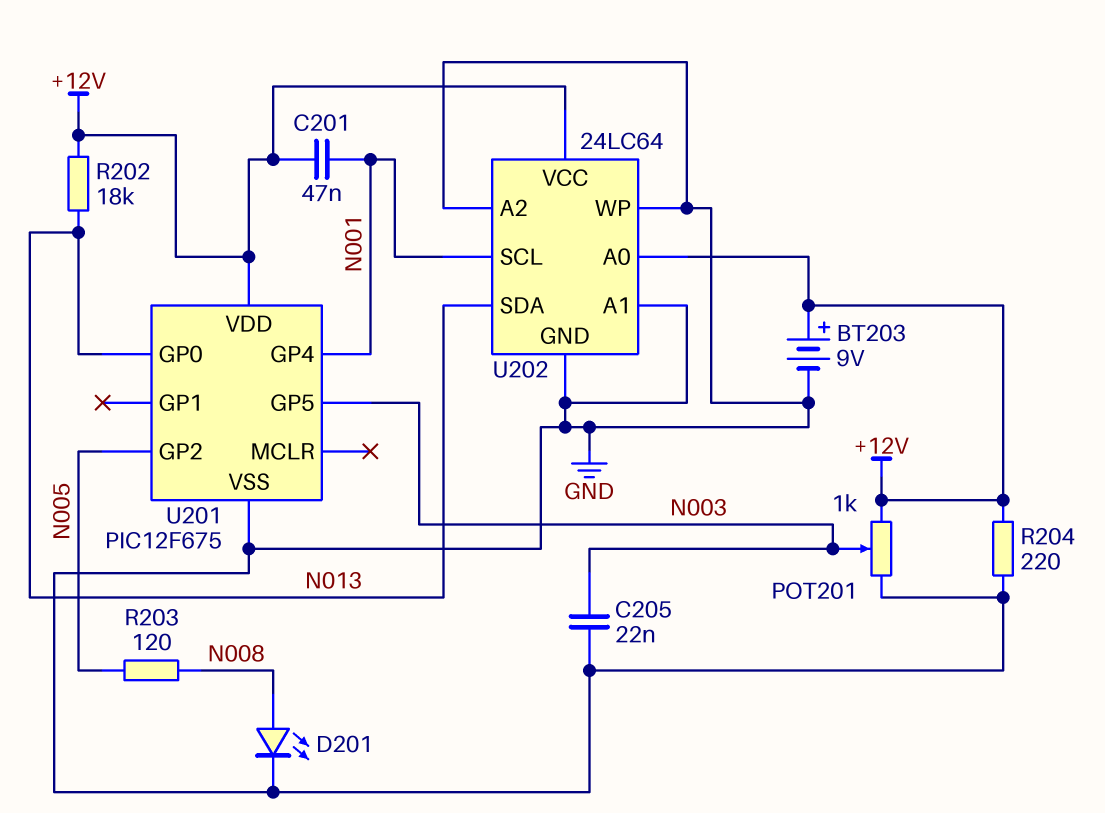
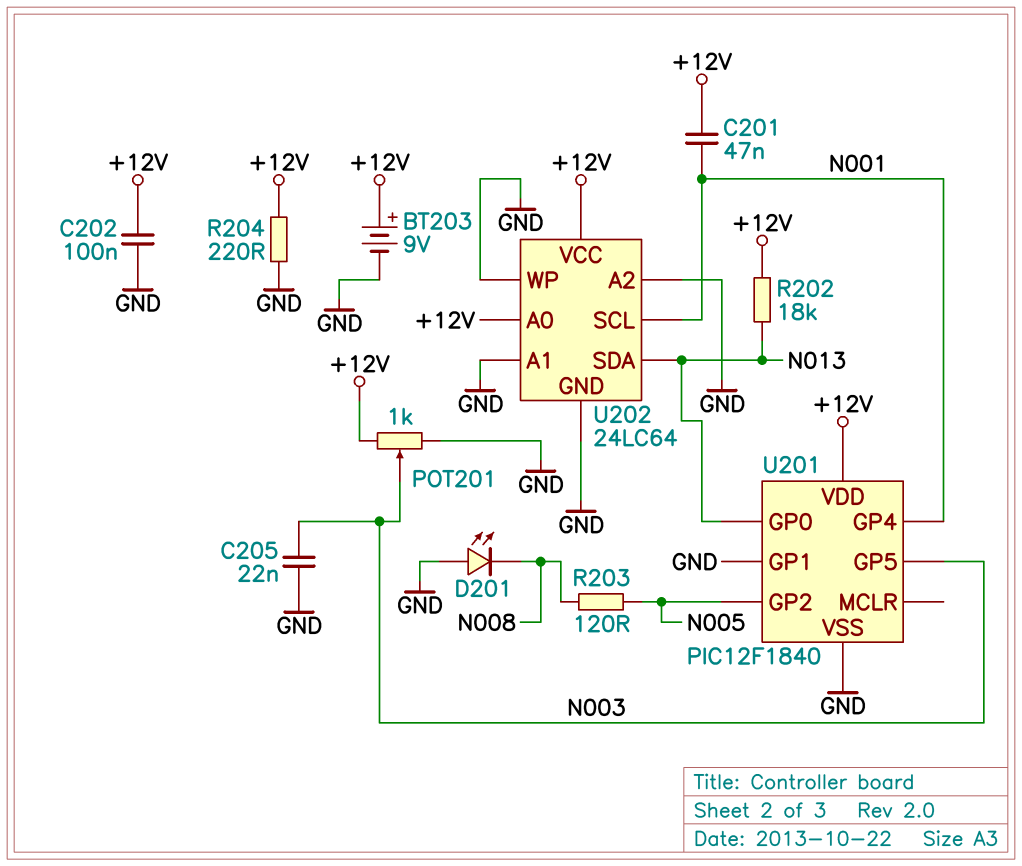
C202: none -> 100nF (+12V, GND)
D201: LED (A N008, K GND) -> LED (A GND, K N008)
U201: PIC12F675 -> PIC12F1840
U201 pin GP1: none -> GND

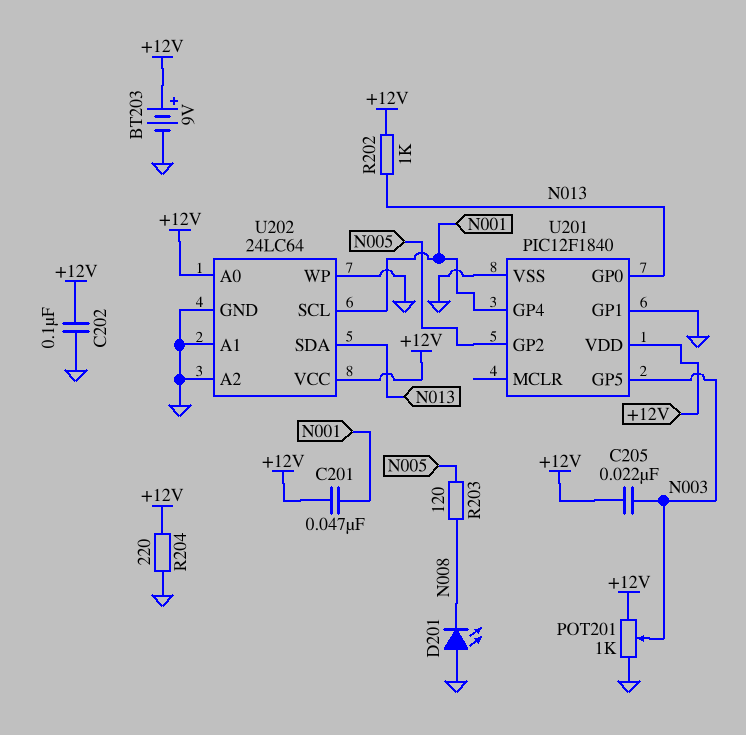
C205: 22nF (GND, N003) -> 22nF (+12V, N003)
R202: 18k (+12V, N013) -> 1k (+12V, N013)

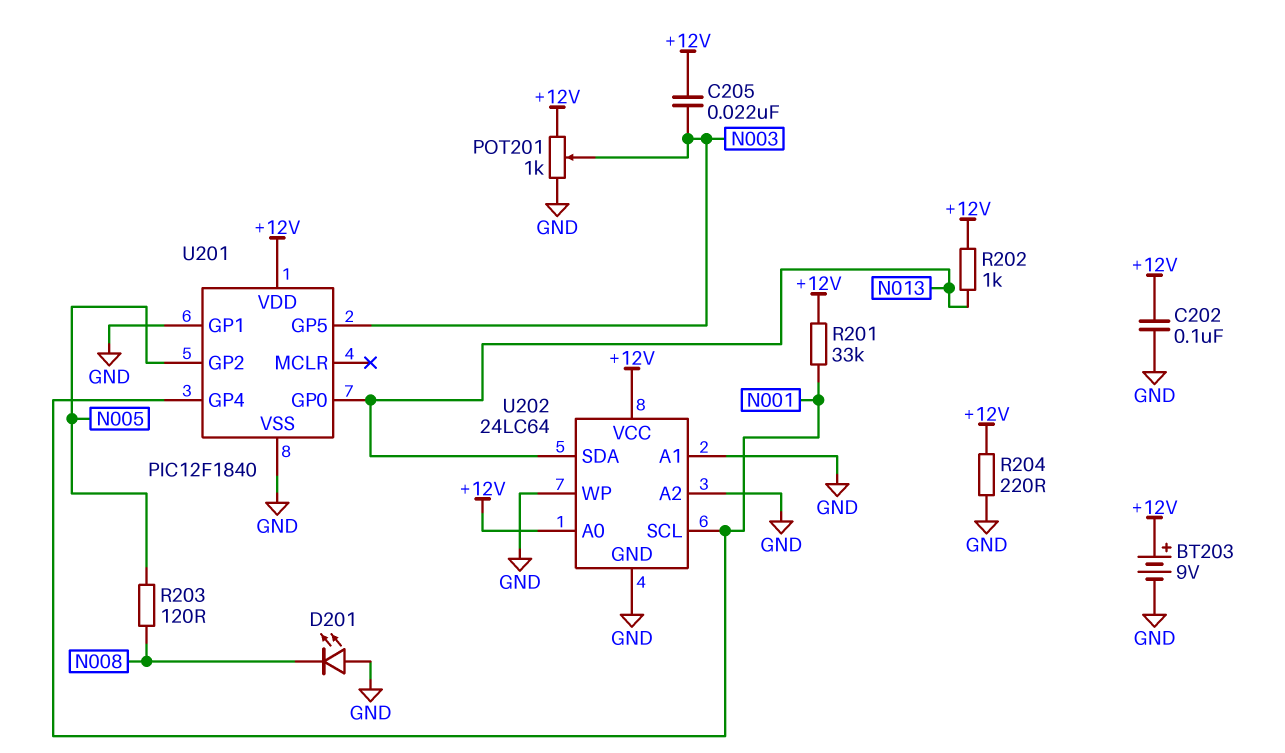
C201: 47nF (+12V, N001) -> none
R201: none -> 33k (+12V, N001)

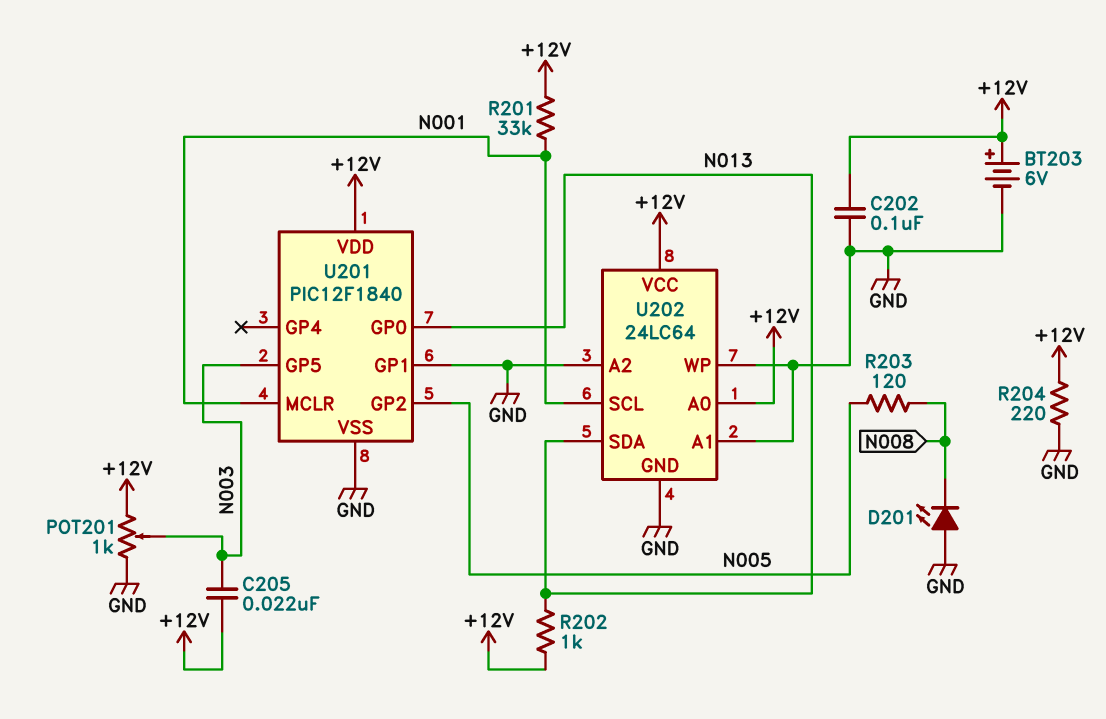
BT203: 9V (plus +12V, minus GND) -> 6V (plus +12V, minus GND)
U201 pin GP4: N001 -> none
U201 pin MCLR: none -> N001

